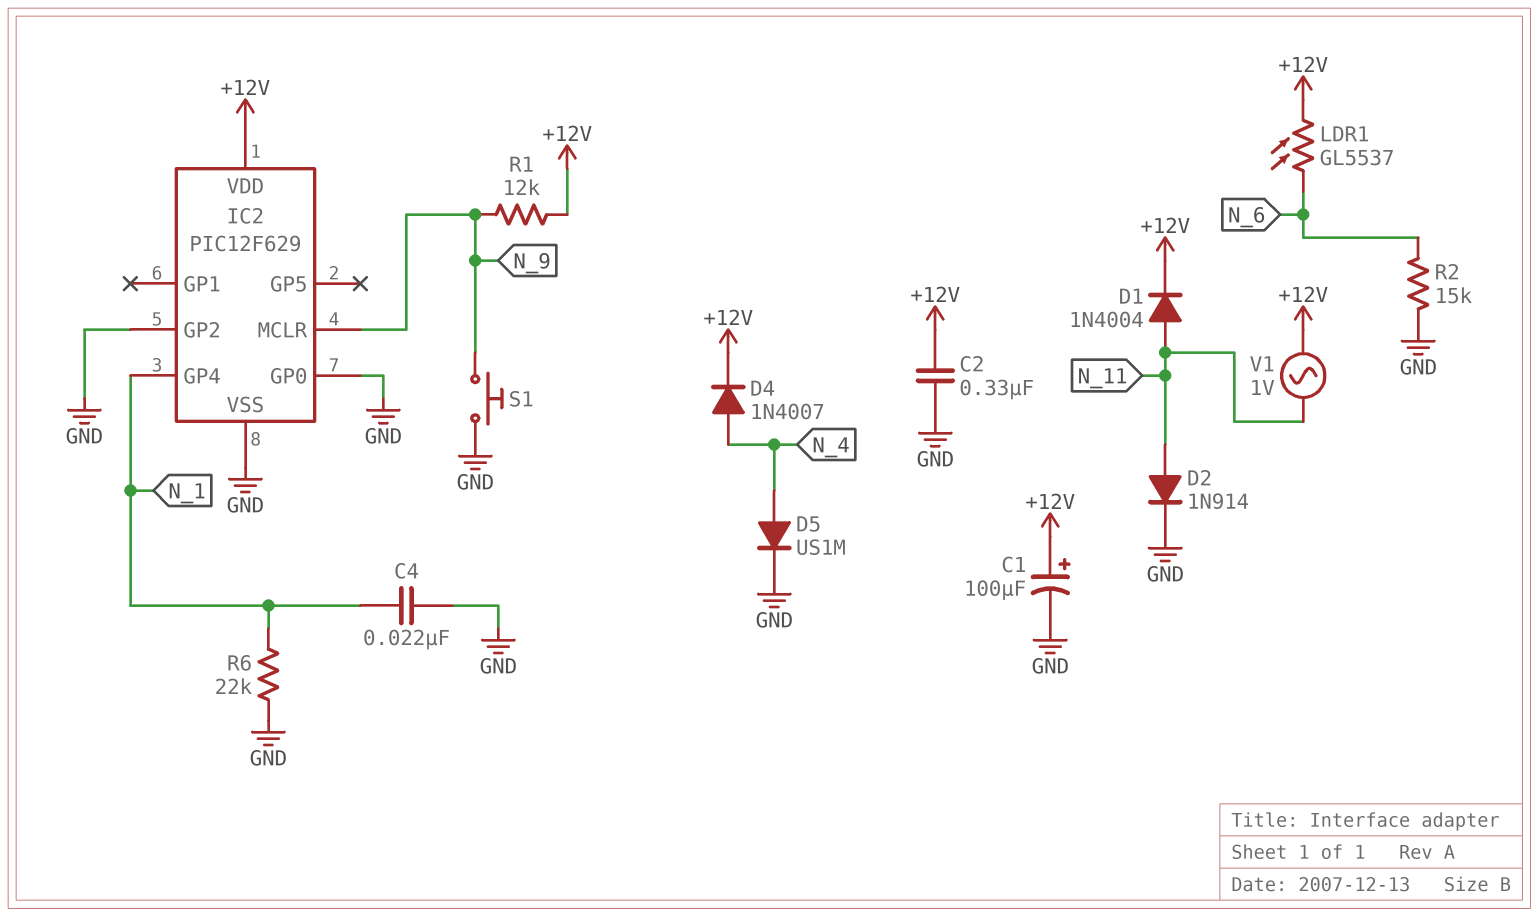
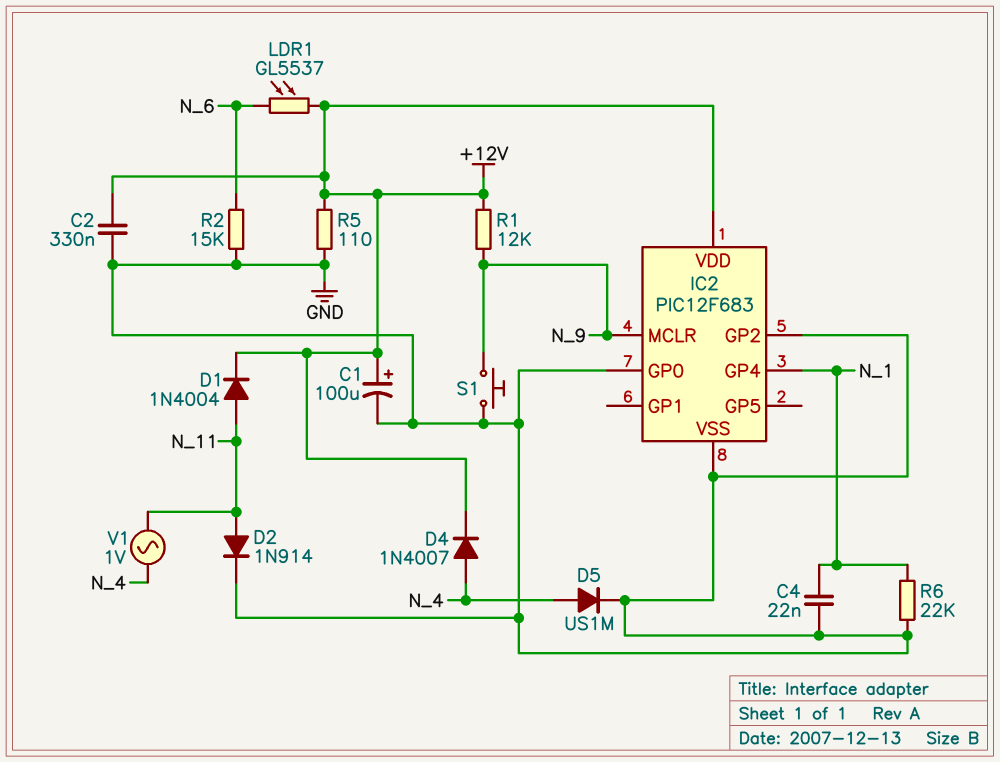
IC2: PIC12F629 -> PIC12F683
R5: none -> 110 (+12V, GND)
V1: AC 1V (+12V, N_11) -> AC 1V (N_4, N_11)

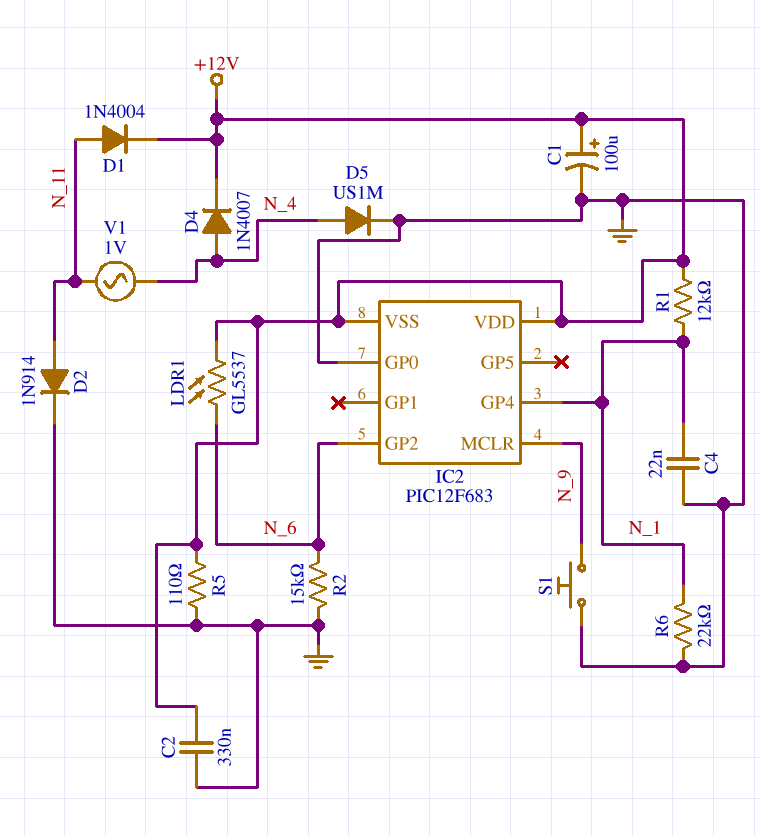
IC2 pin GP2: GND -> N_6
IC2 pin VSS: GND -> +12V
R1: 12k (+12V, N_9) -> 12k (+12V, N_1)

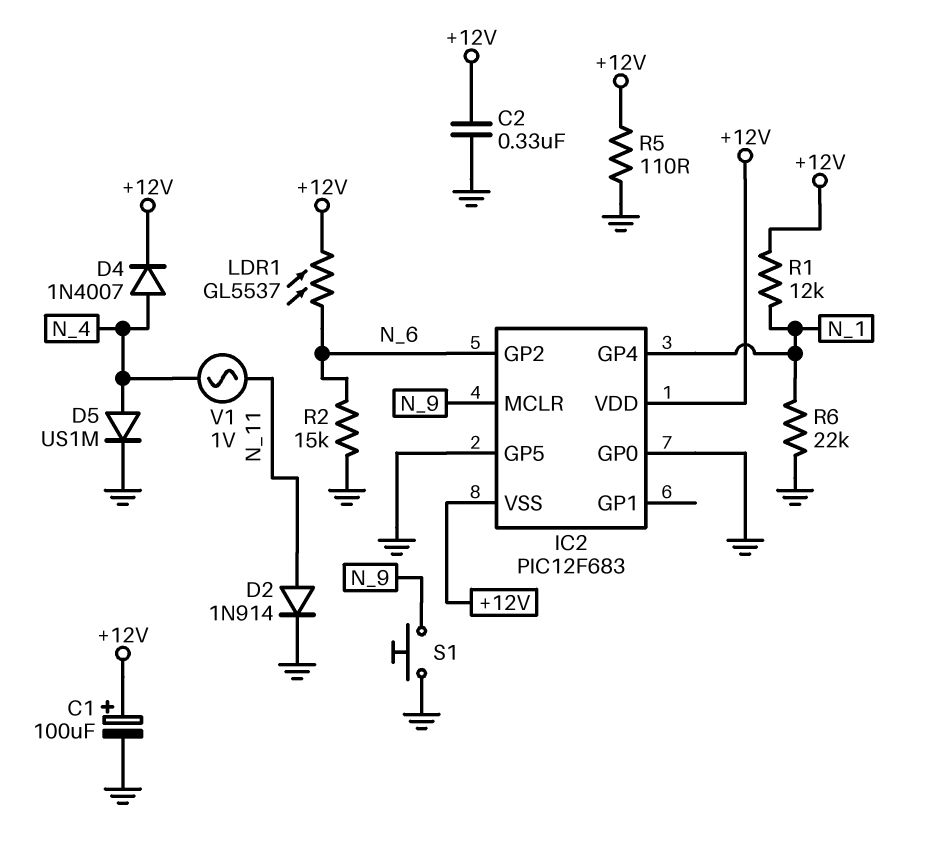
C4: 22nF (GND, N_1) -> none
D1: diode 1N4004 (A N_11, K +12V) -> none
IC2 pin GP5: none -> GND

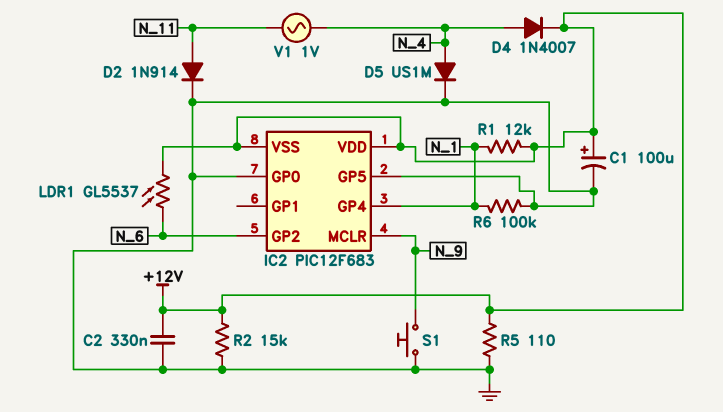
R2: 15k (GND, N_6) -> 15k (+12V, GND)
R6: 22k (GND, N_1) -> 100k (GND, N_1)

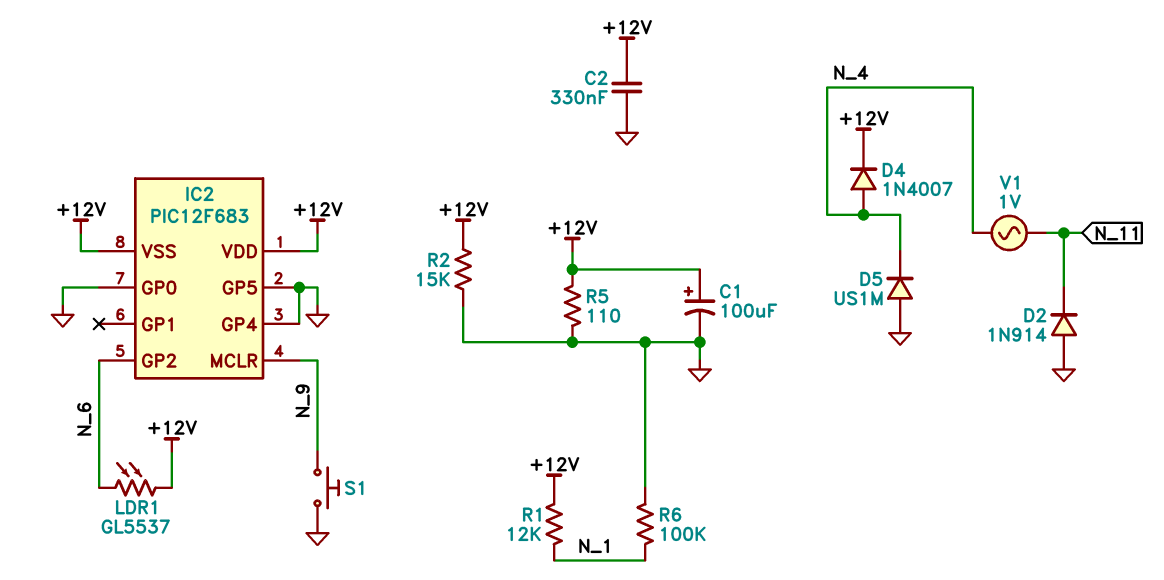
D2: diode 1N914 (A N_11, K GND) -> diode 1N914 (A GND, K N_11)
D5: diode US1M (A N_4, K GND) -> diode US1M (A GND, K N_4)
IC2 pin GP4: N_1 -> GND

